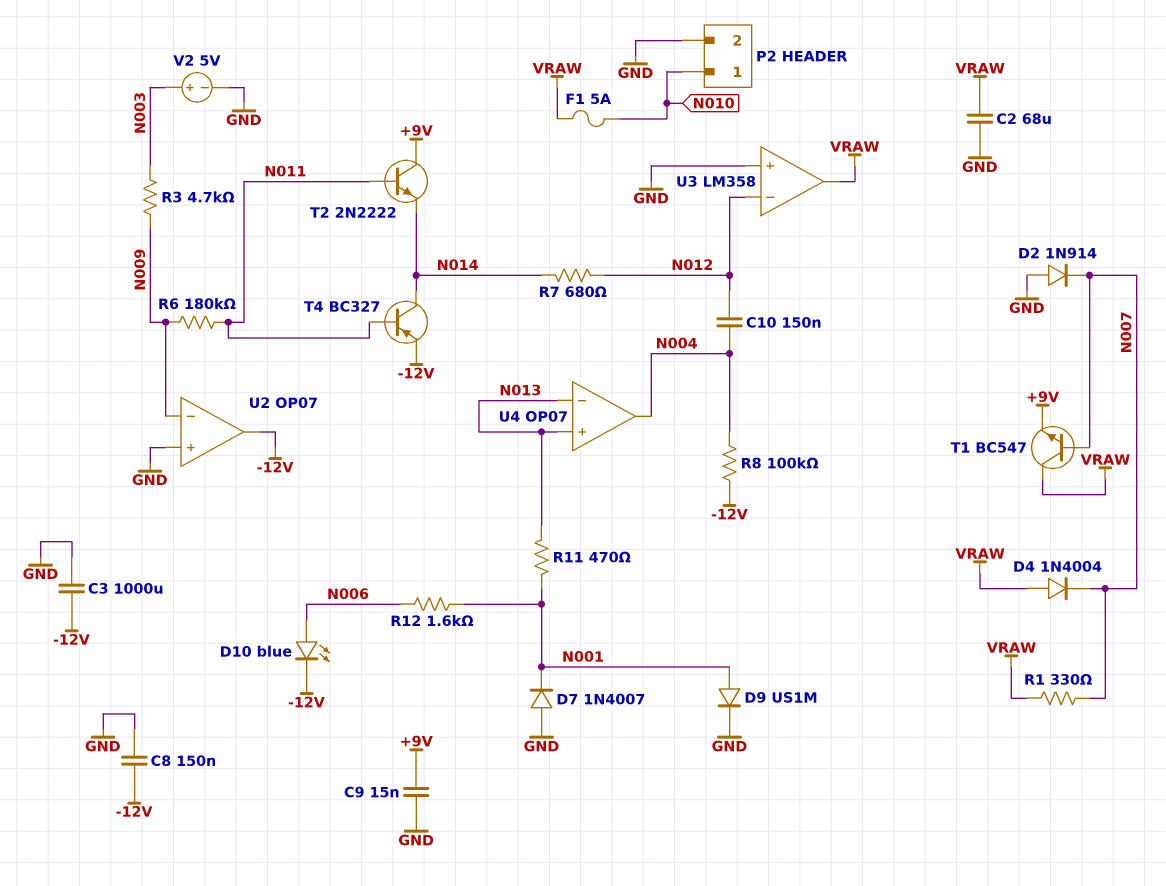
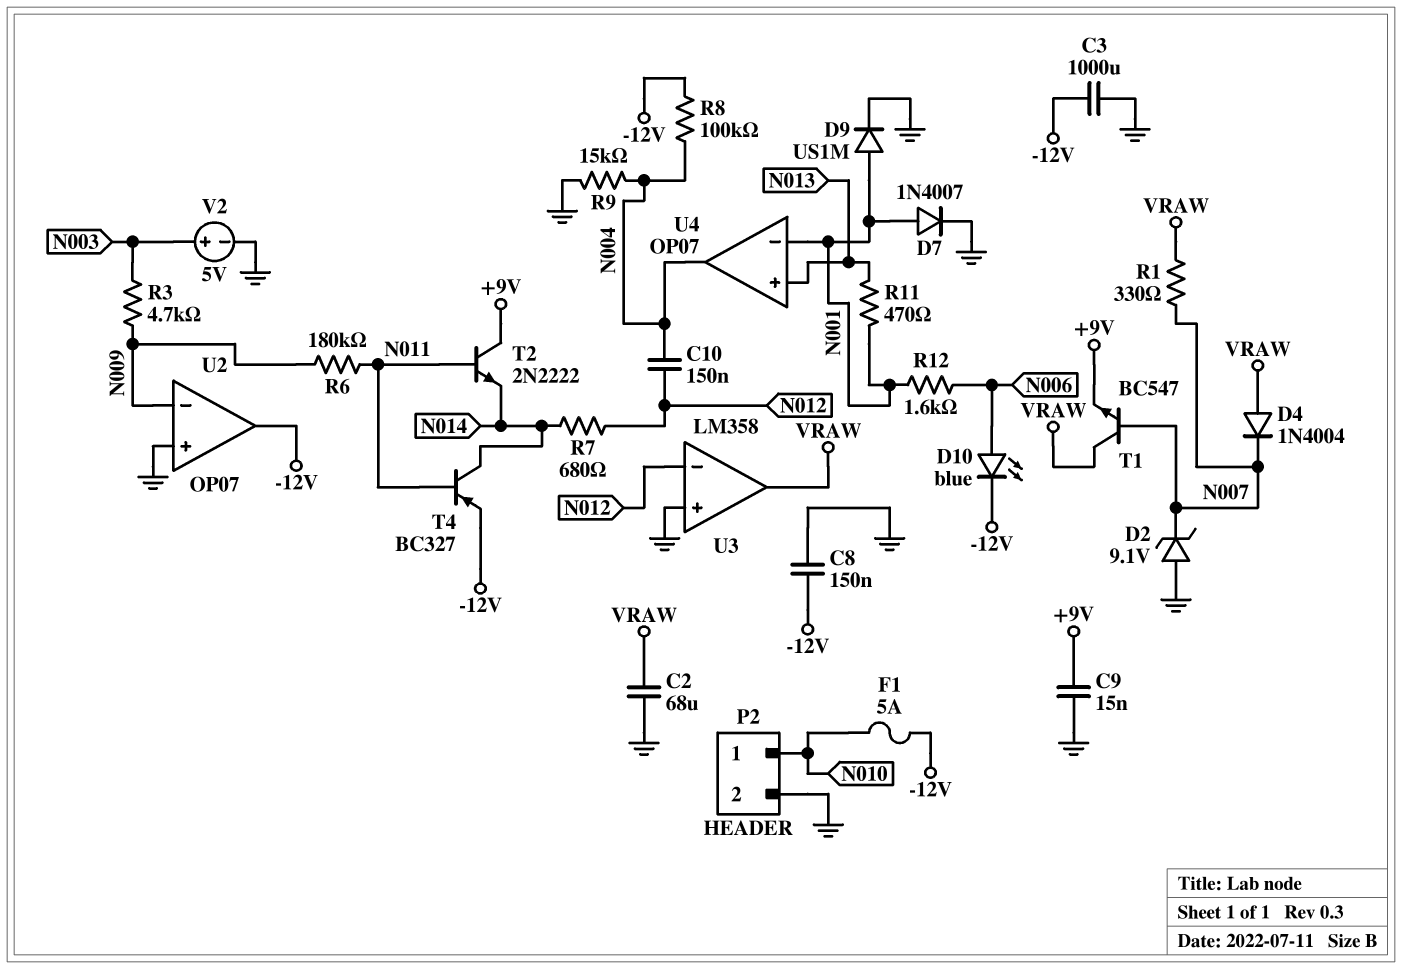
D2: diode 1N914 (A GND, K N007) -> zener 9.1V (A GND, K N007)
D7: diode 1N4007 (A GND, K N001) -> diode 1N4007 (A N001, K GND)
F1: 5A (N010, VRAW) -> 5A (-12V, N010)
R9: none -> 15k (GND, N004)
U4 pin in-: N013 -> N001

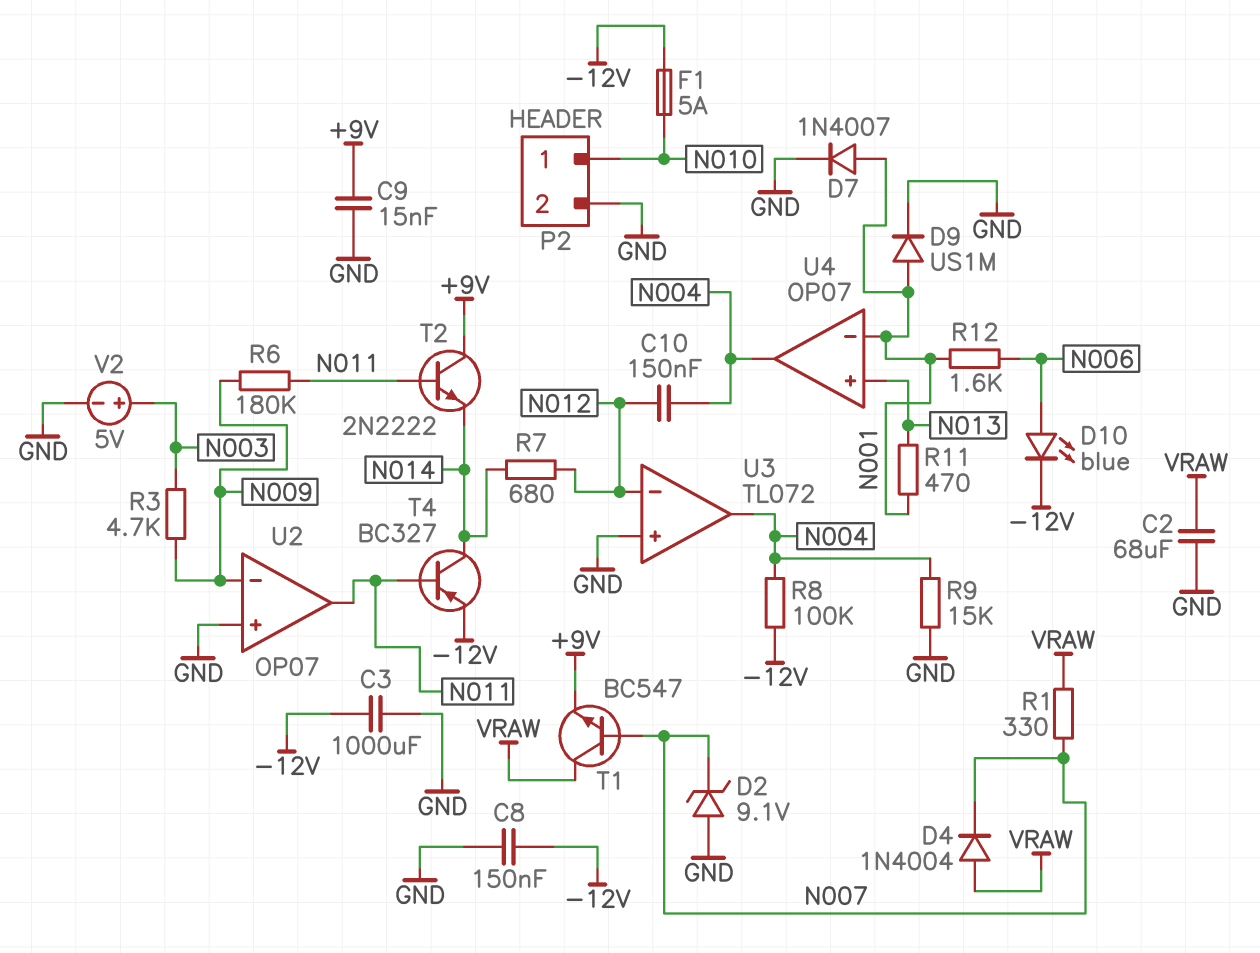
U2 pin out: -12V -> N011
U3: LM358 -> TL072
U3 pin out: VRAW -> N004

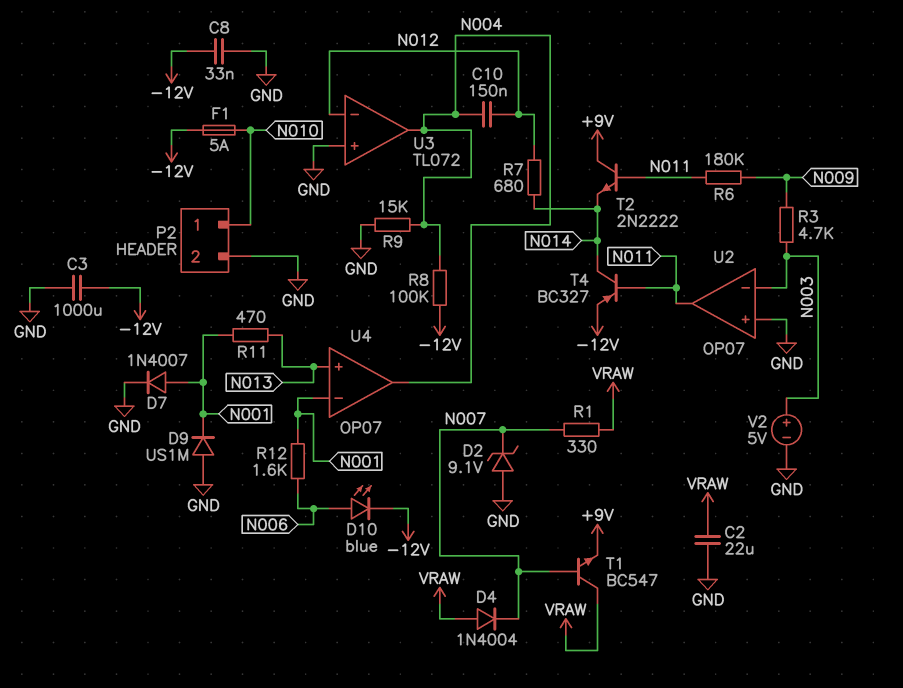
C2: 68uF (GND, VRAW) -> 22uF (GND, VRAW)
C8: 150nF (-12V, GND) -> 33nF (-12V, GND)
C9: 15nF (+9V, GND) -> none
D9: diode US1M (A N001, K GND) -> diode US1M (A GND, K N001)
U2 pin in-: N009 -> N003

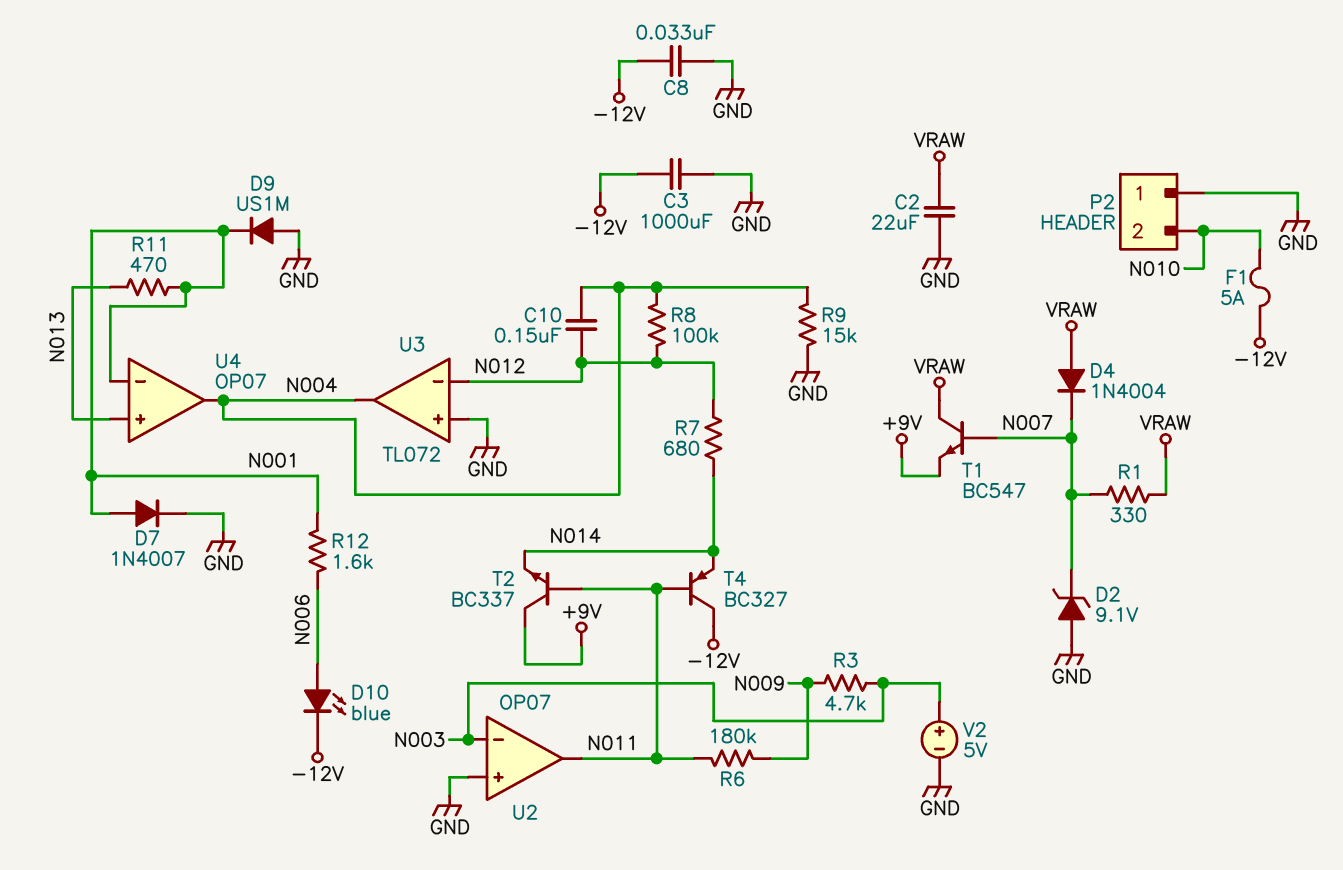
P2 pin 1: N010 -> GND
P2 pin 2: GND -> N010
R8: 100k (-12V, N004) -> 100k (N004, N012)
T2: NPN 2N2222 (B N011, C +9V, E N014) -> NPN BC337 (B N011, C +9V, E N014)
T4: PNP BC327 (B N011, C N014, E -12V) -> PNP BC327 (B N011, C -12V, E N014)

